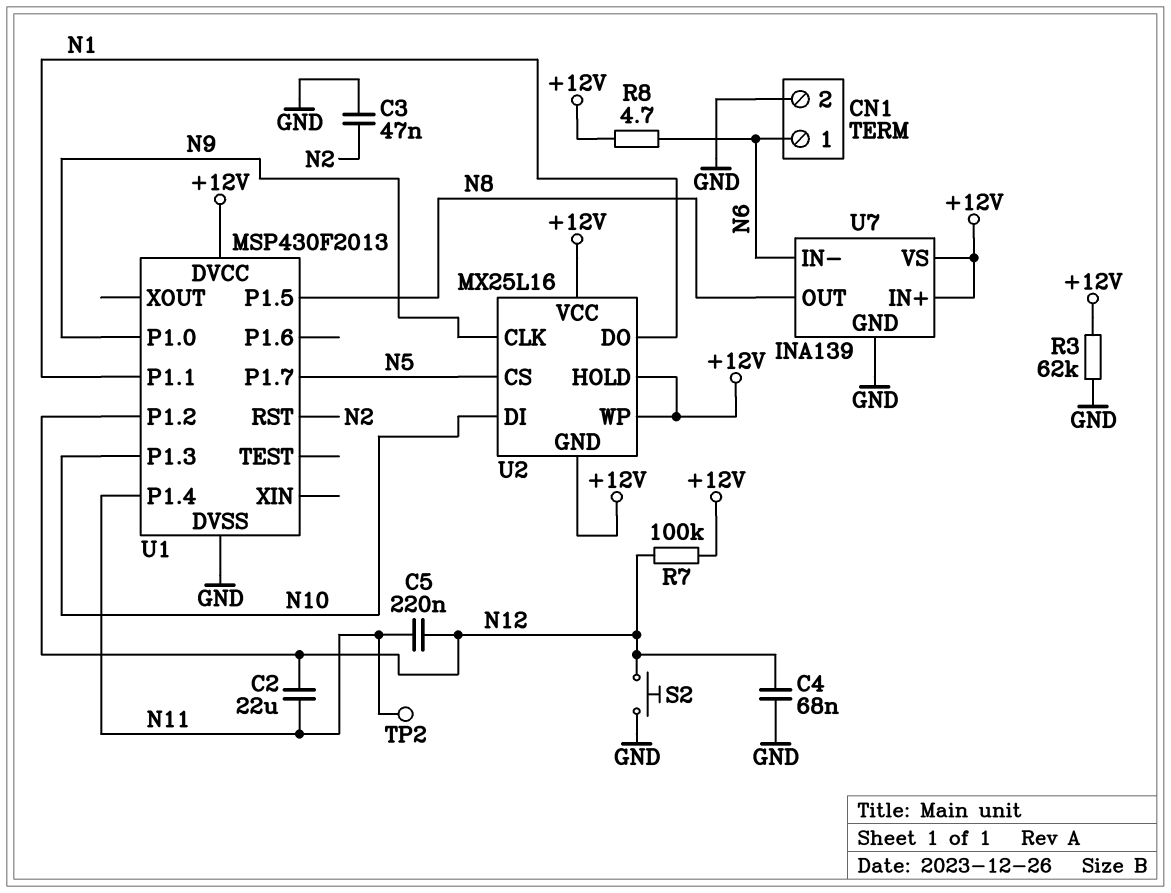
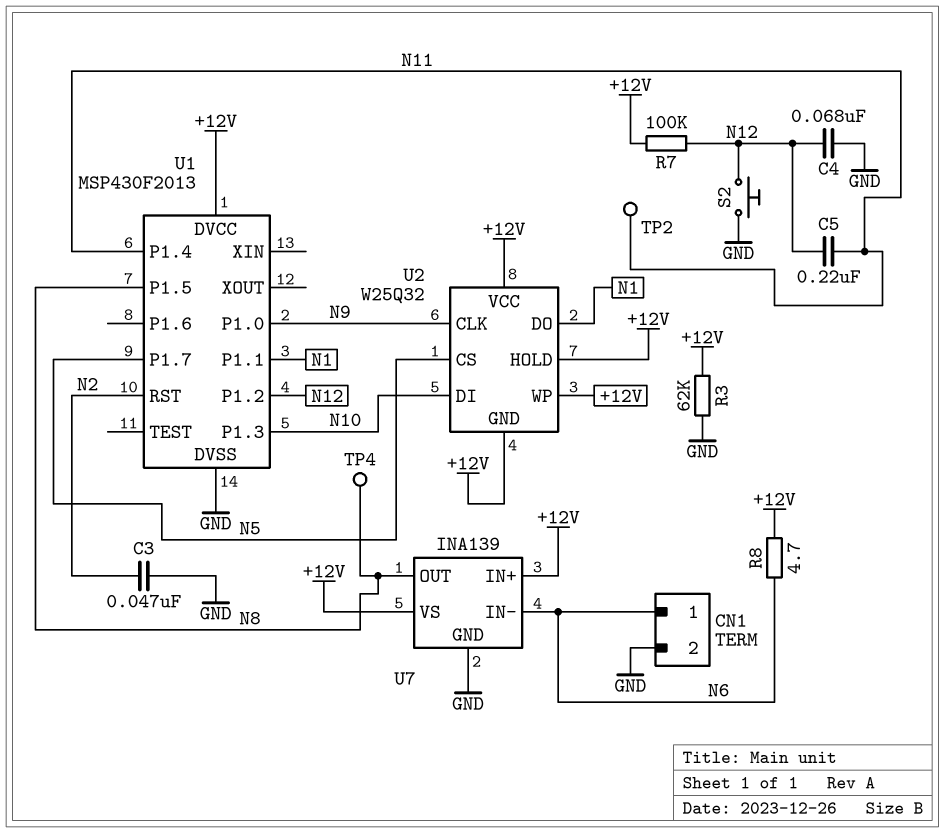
C2: 22uF (N11, N12) -> none
TP4: none -> test point (N8)
U2: MX25L16 -> W25Q32

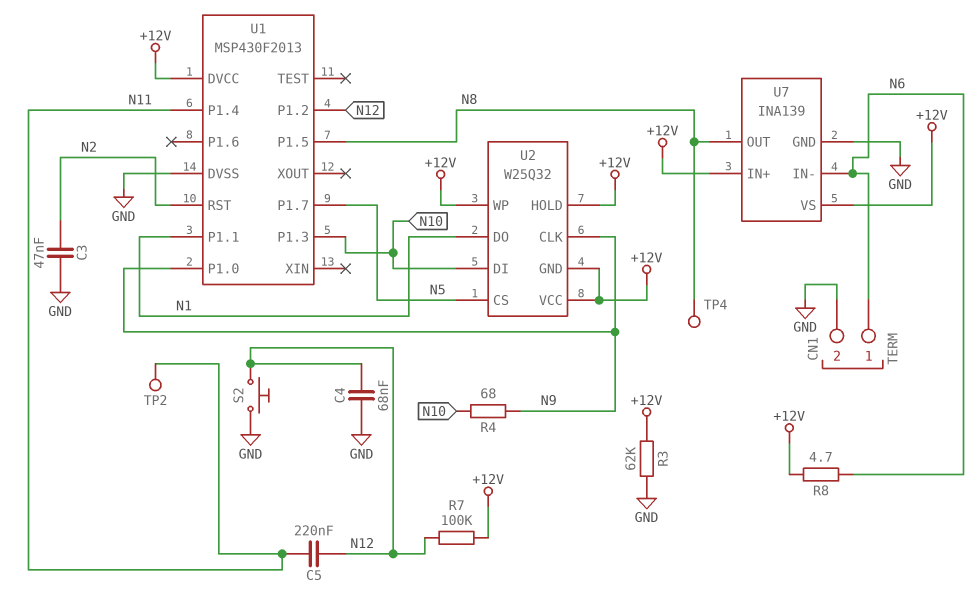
R4: none -> 68 (N9, N10)

